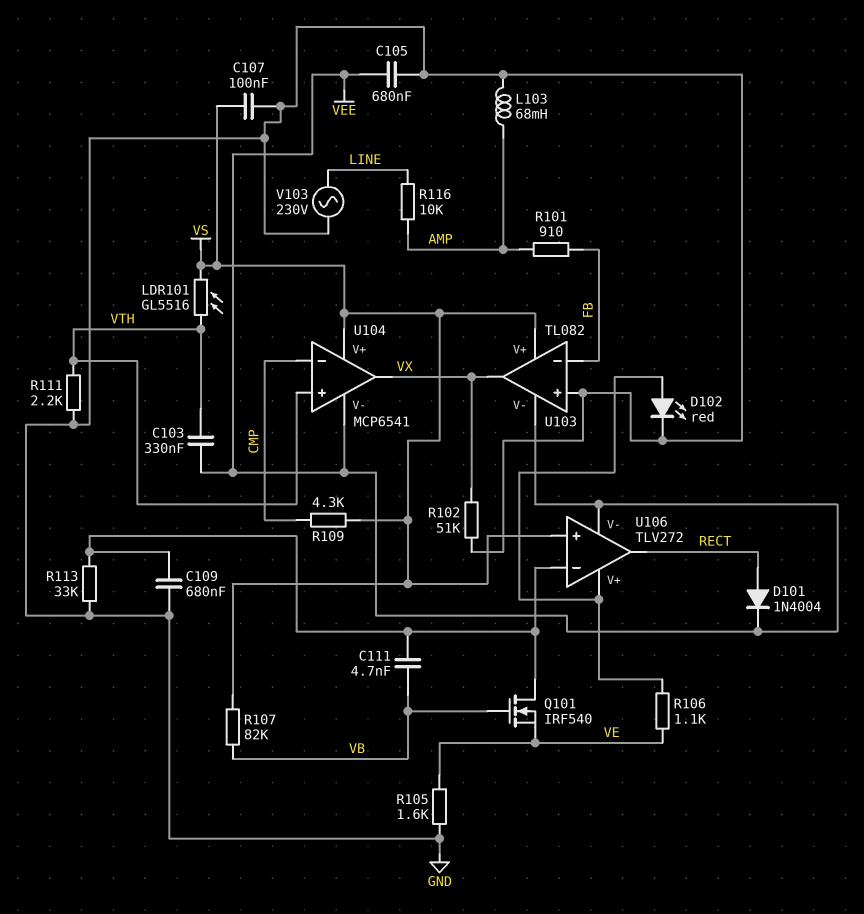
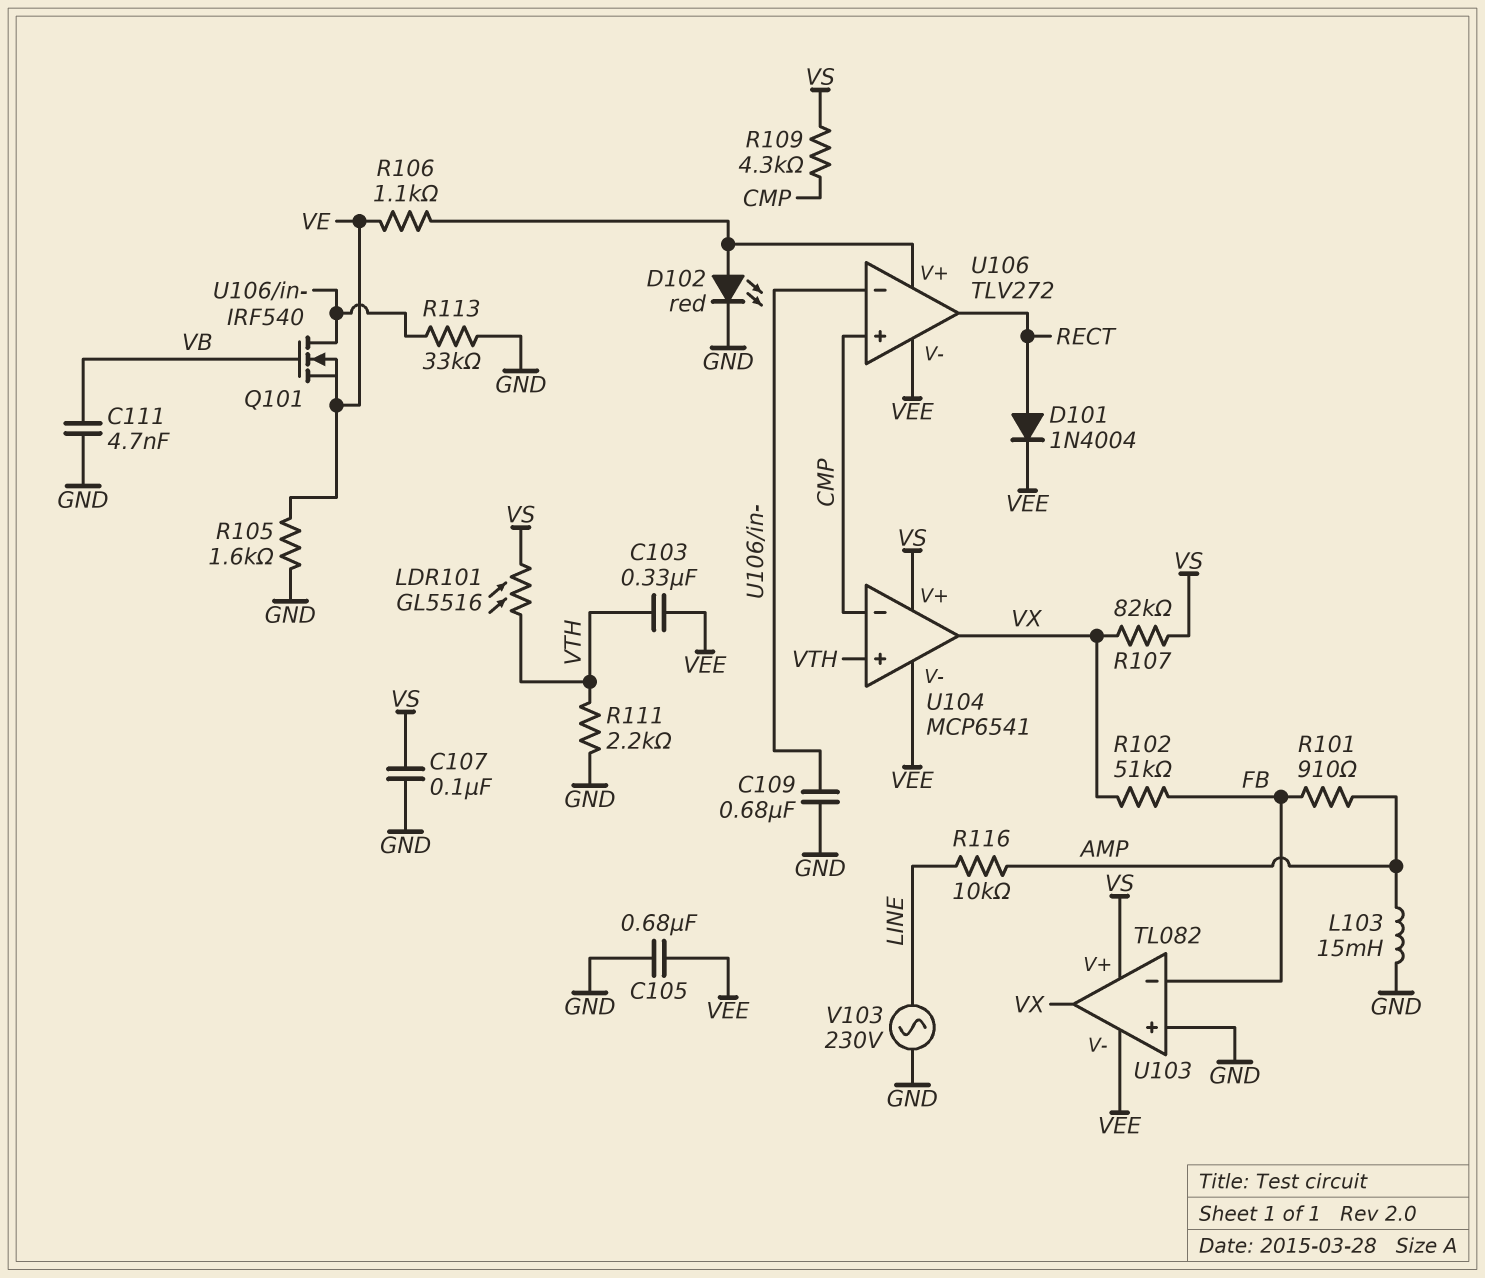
C111: 4.7nF (U106/in-, VB) -> 4.7nF (GND, VB)
L103: 68mH (AMP, GND) -> 15mH (AMP, GND)
R102: 51k (GND, VX) -> 51k (FB, VX)
R107: 82k (VB, VS) -> 82k (VS, VX)
U106 pin in+: VS -> CMP

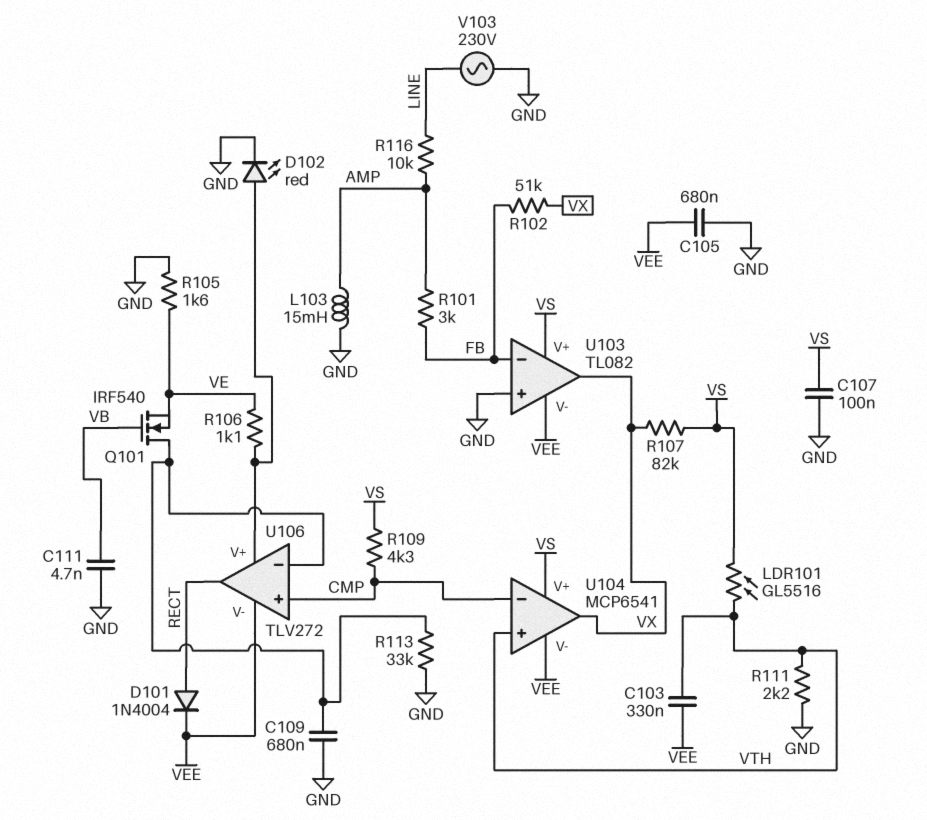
R101: 910 (AMP, FB) -> 3k (AMP, FB)

